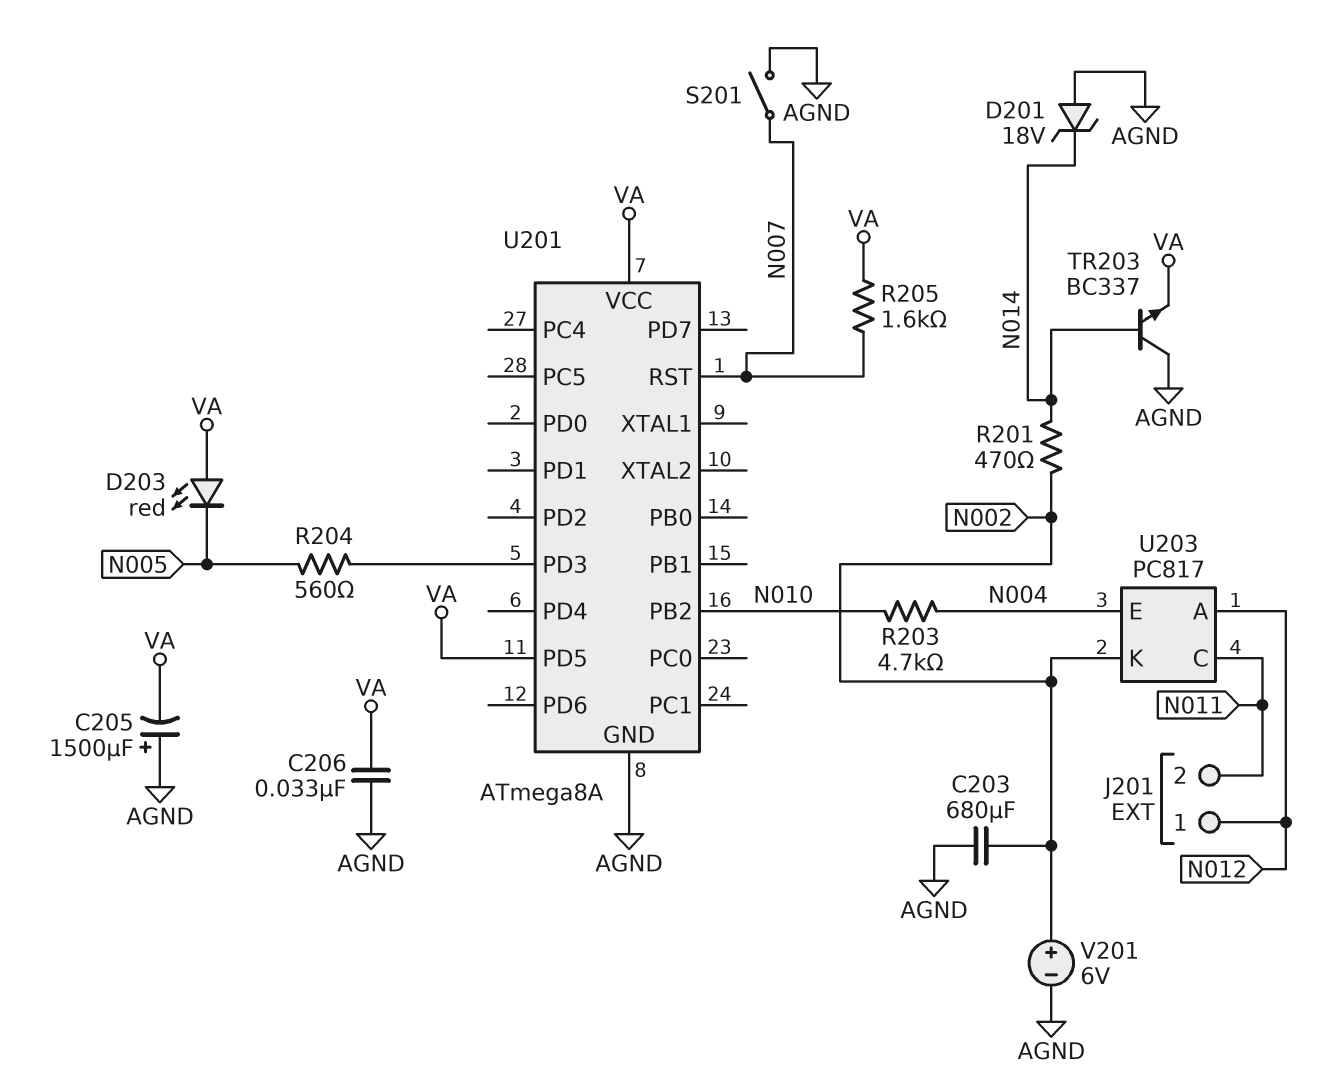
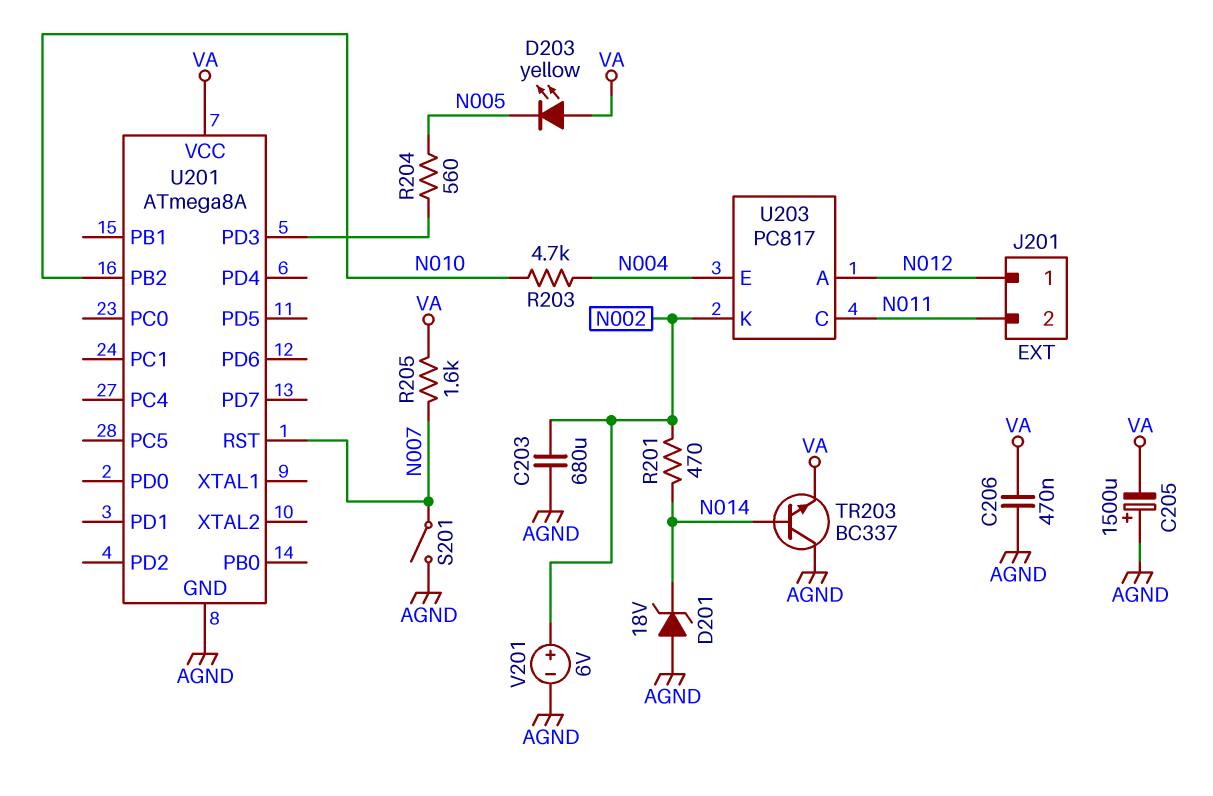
C206: 33nF (AGND, VA) -> 470nF (AGND, VA)
D203: LED red (A VA, K N005) -> LED yellow (A VA, K N005)
U201 pin PD5: VA -> none

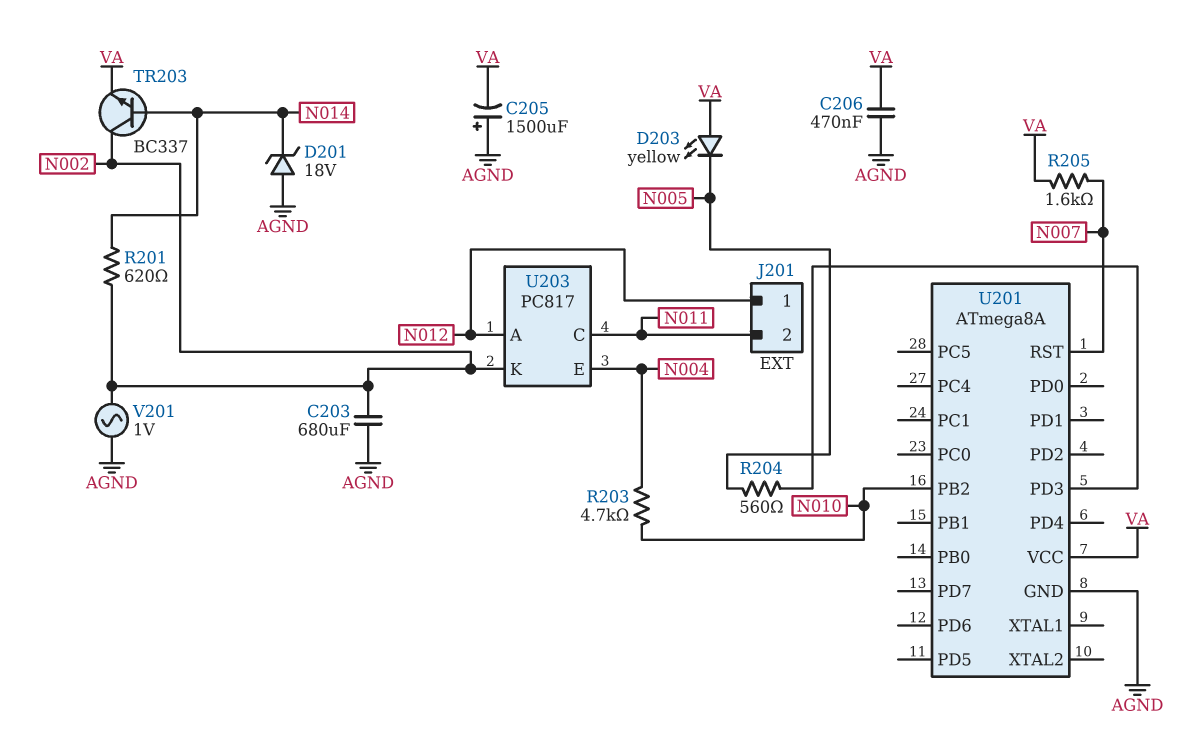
R201: 470 (N002, N014) -> 620 (N002, N014)
S201: switch (AGND, N007) -> none
TR203: NPN BC337 (B N014, C AGND, E VA) -> NPN BC337 (B N014, C N002, E VA)
V201: 6V (plus N002, minus AGND) -> AC 1V (AGND, N002)

